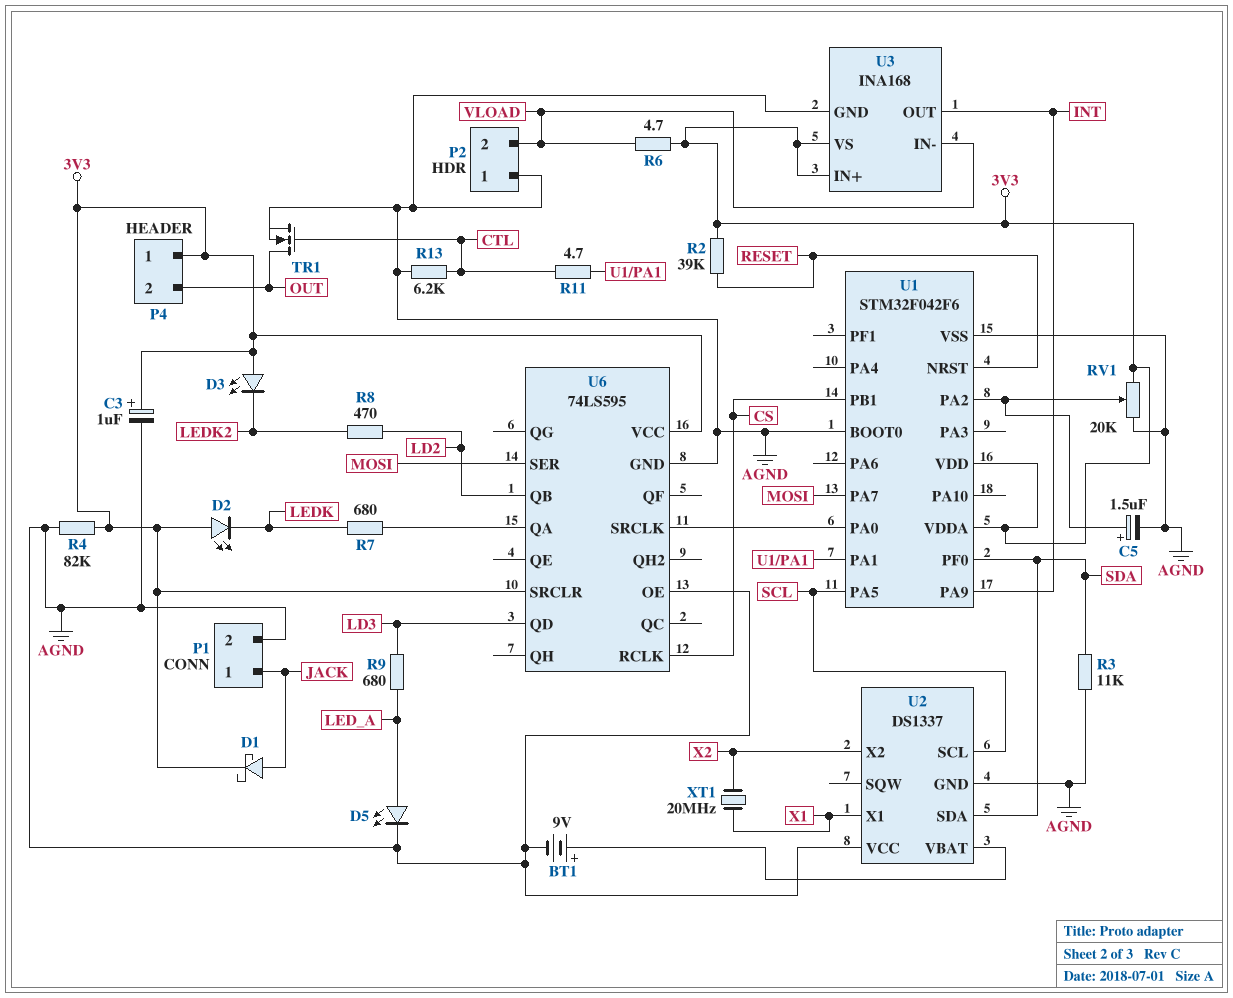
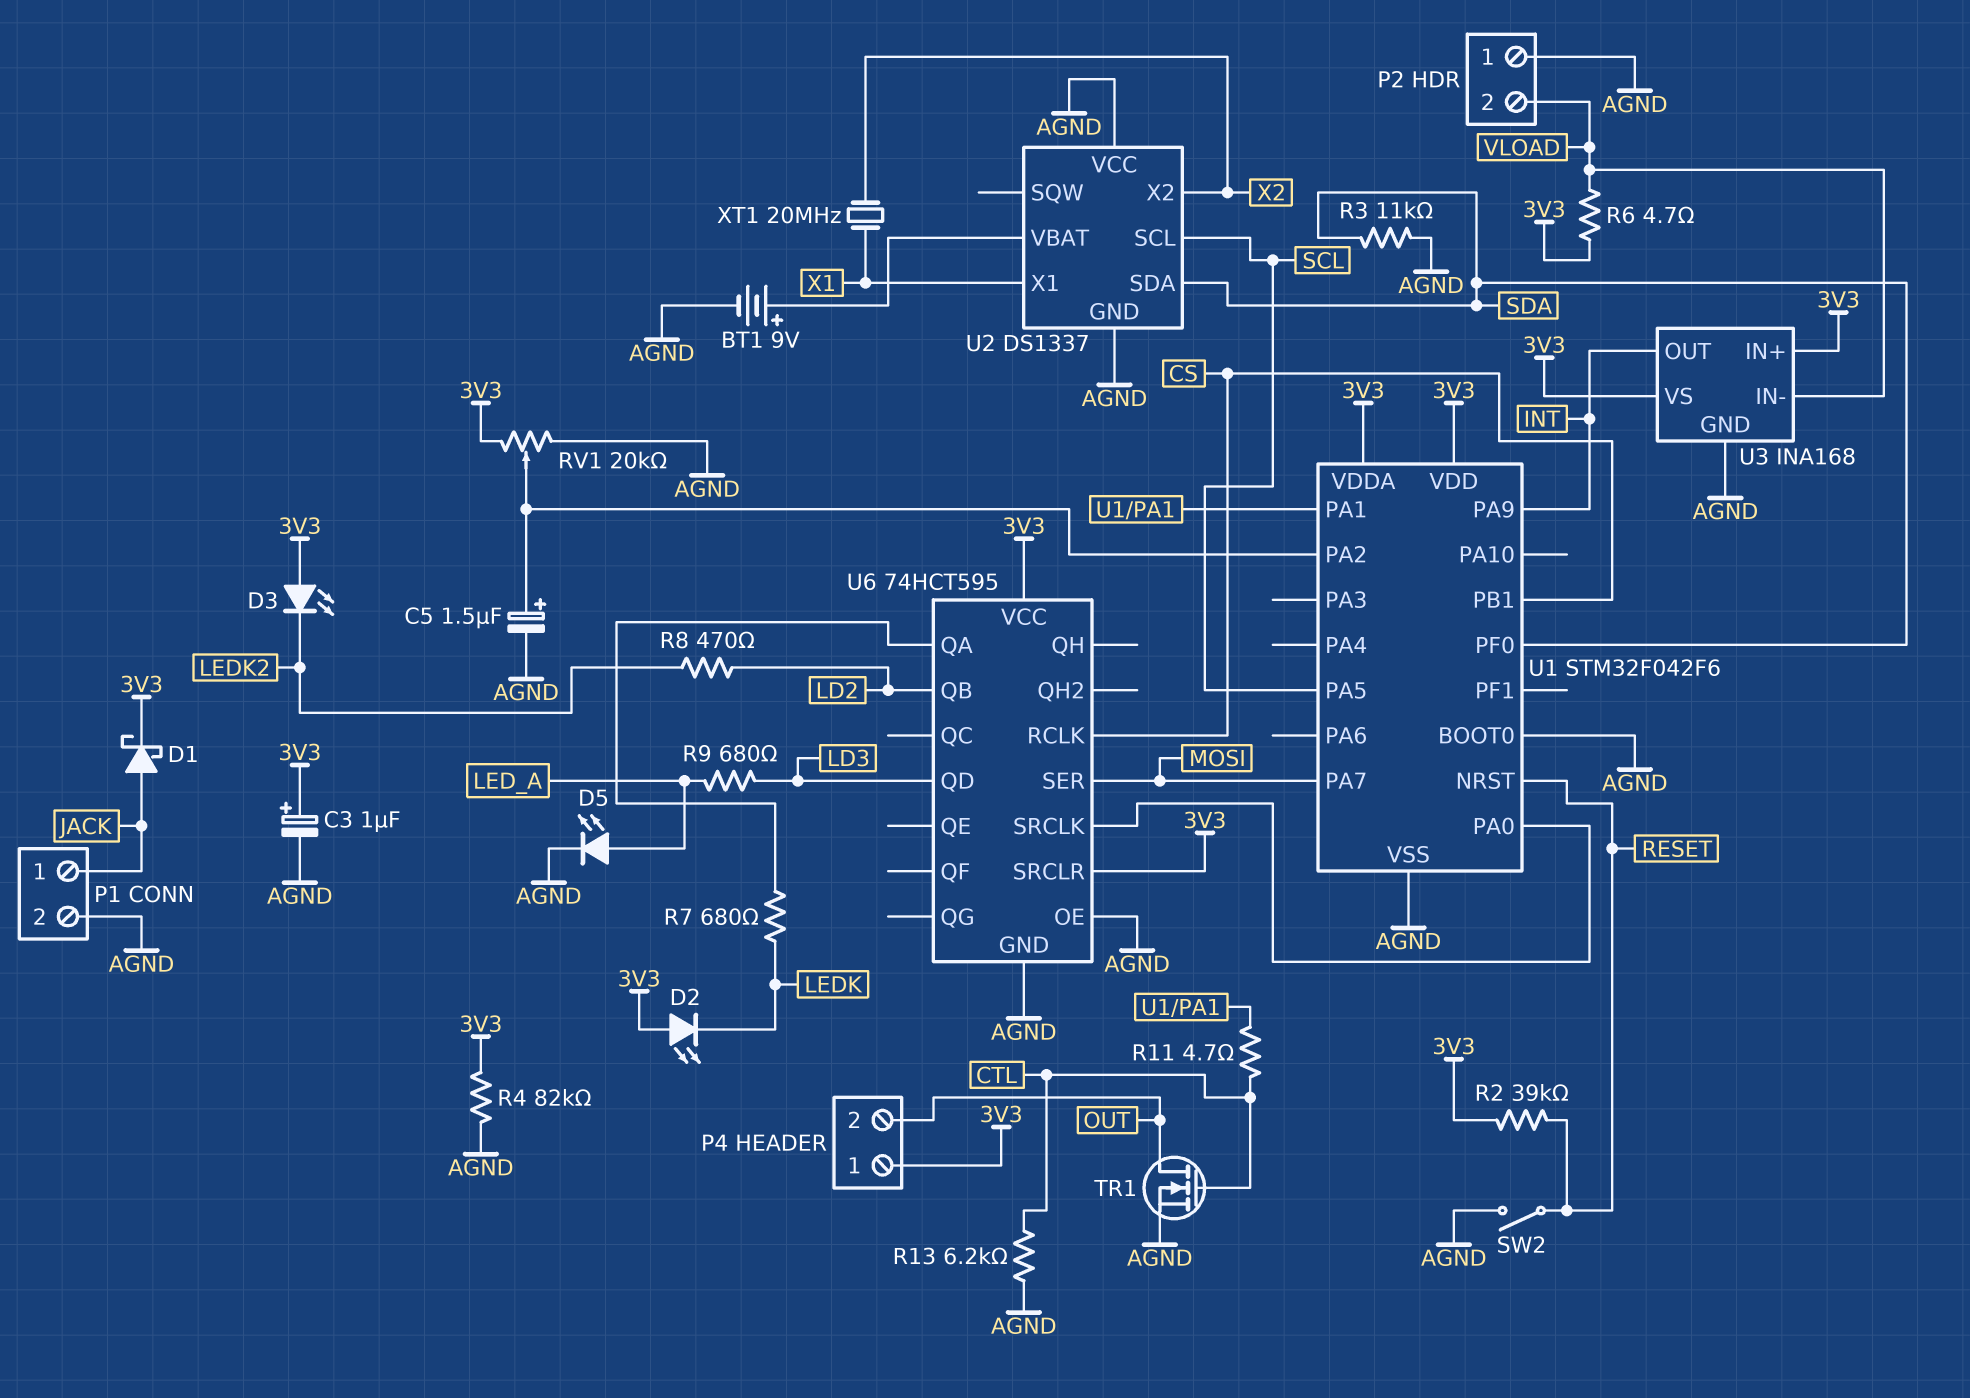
SW2: none -> switch (AGND, RESET)
U6: 74LS595 -> 74HCT595

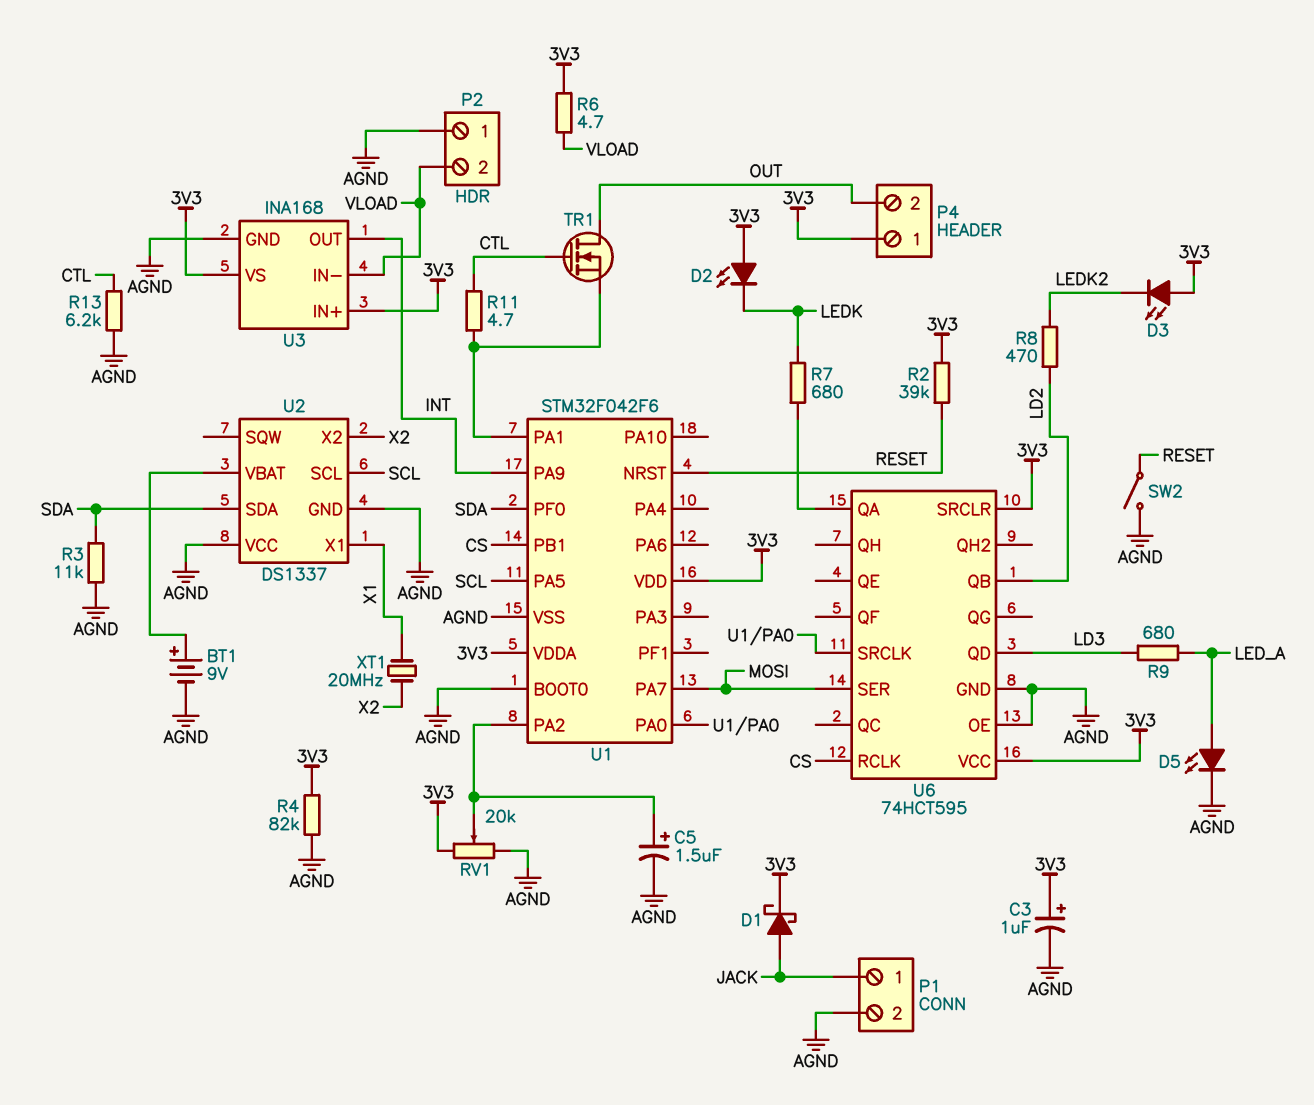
TR1: NMOS (G CTL, D OUT, S AGND) -> NMOS (G CTL, D OUT, S U1/PA1)

